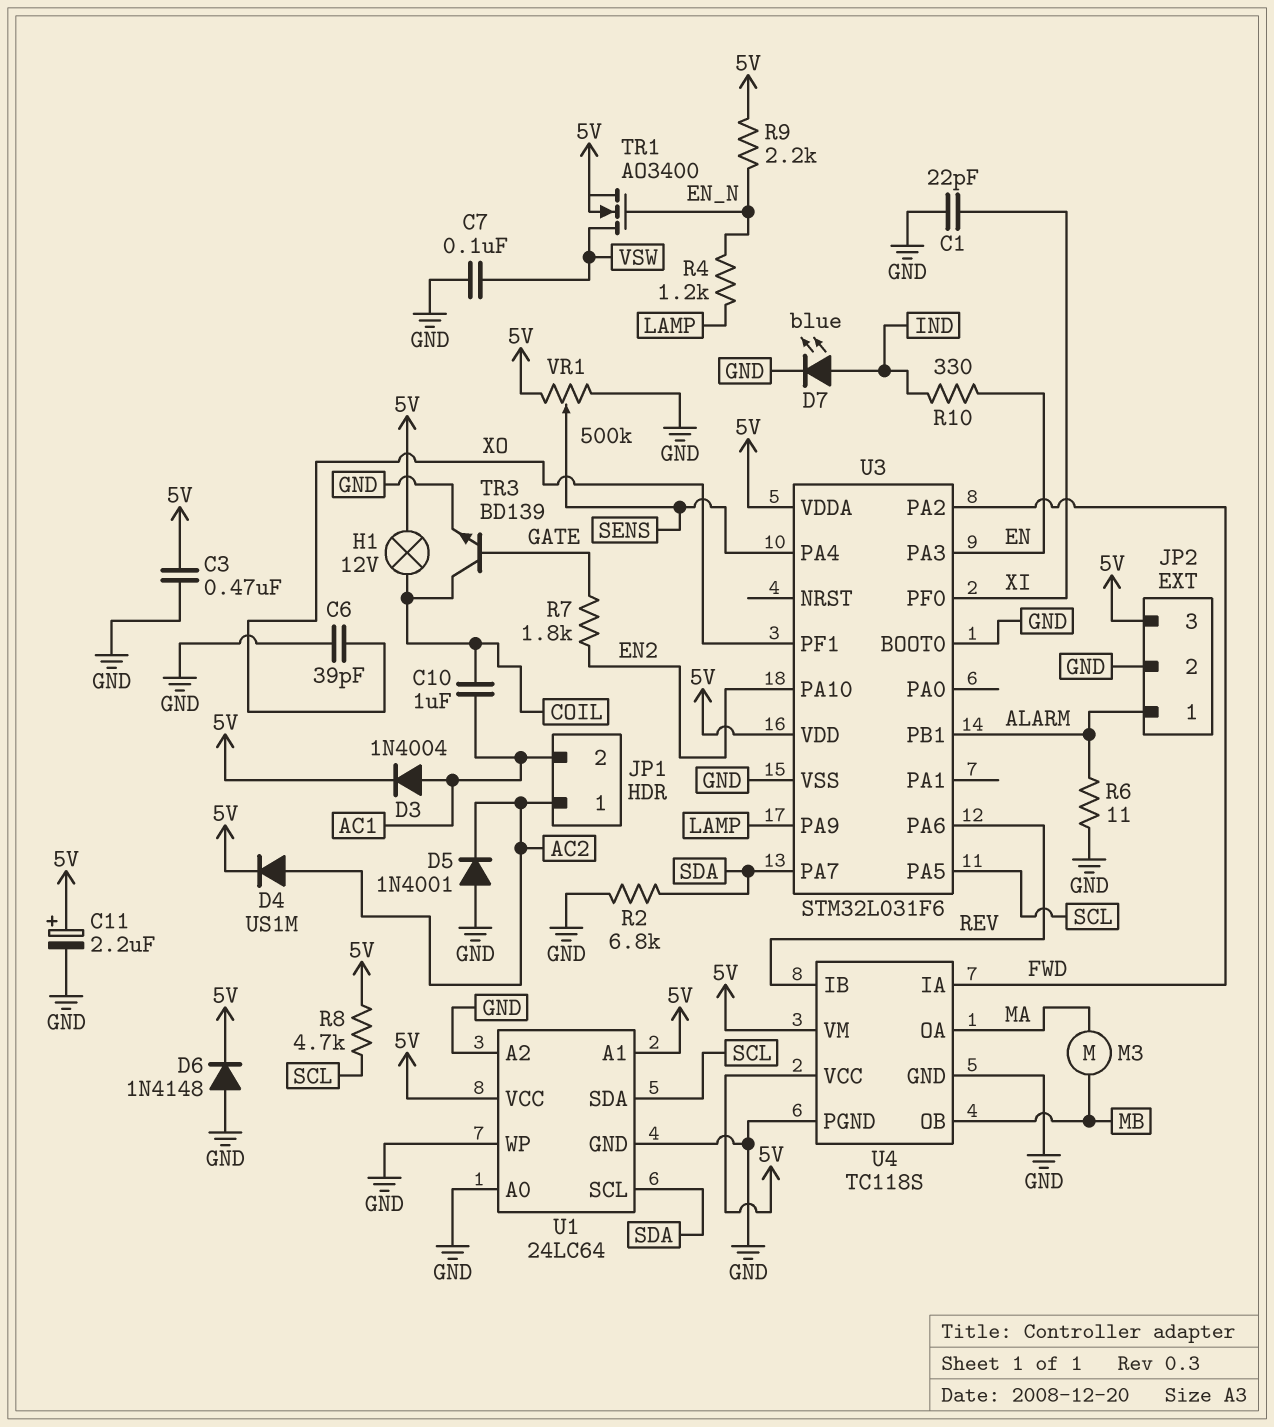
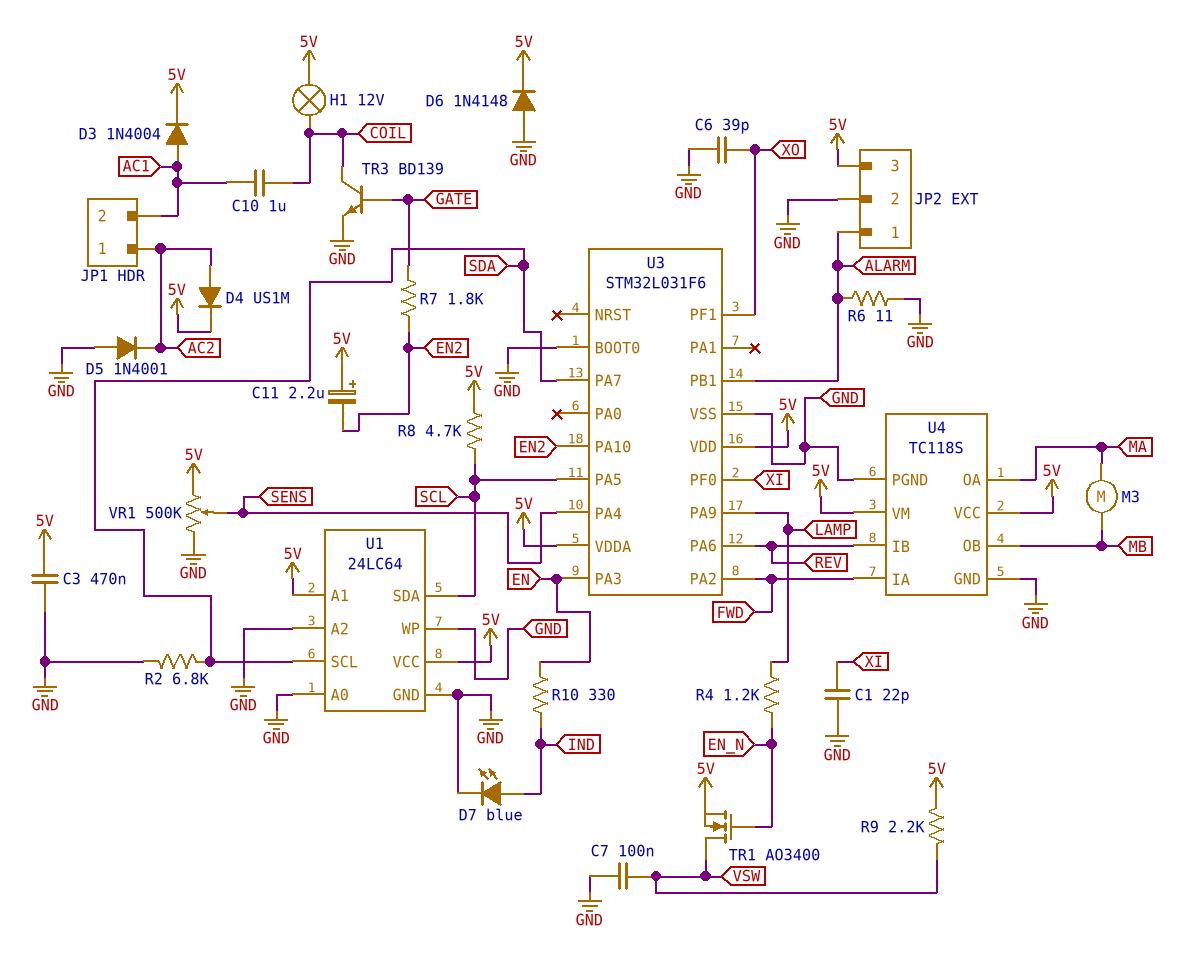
C11: 2.2uF (plus 5V, minus GND) -> 2.2uF (plus 5V, minus EN2)
R9: 2.2k (5V, EN_N) -> 2.2k (5V, VSW)

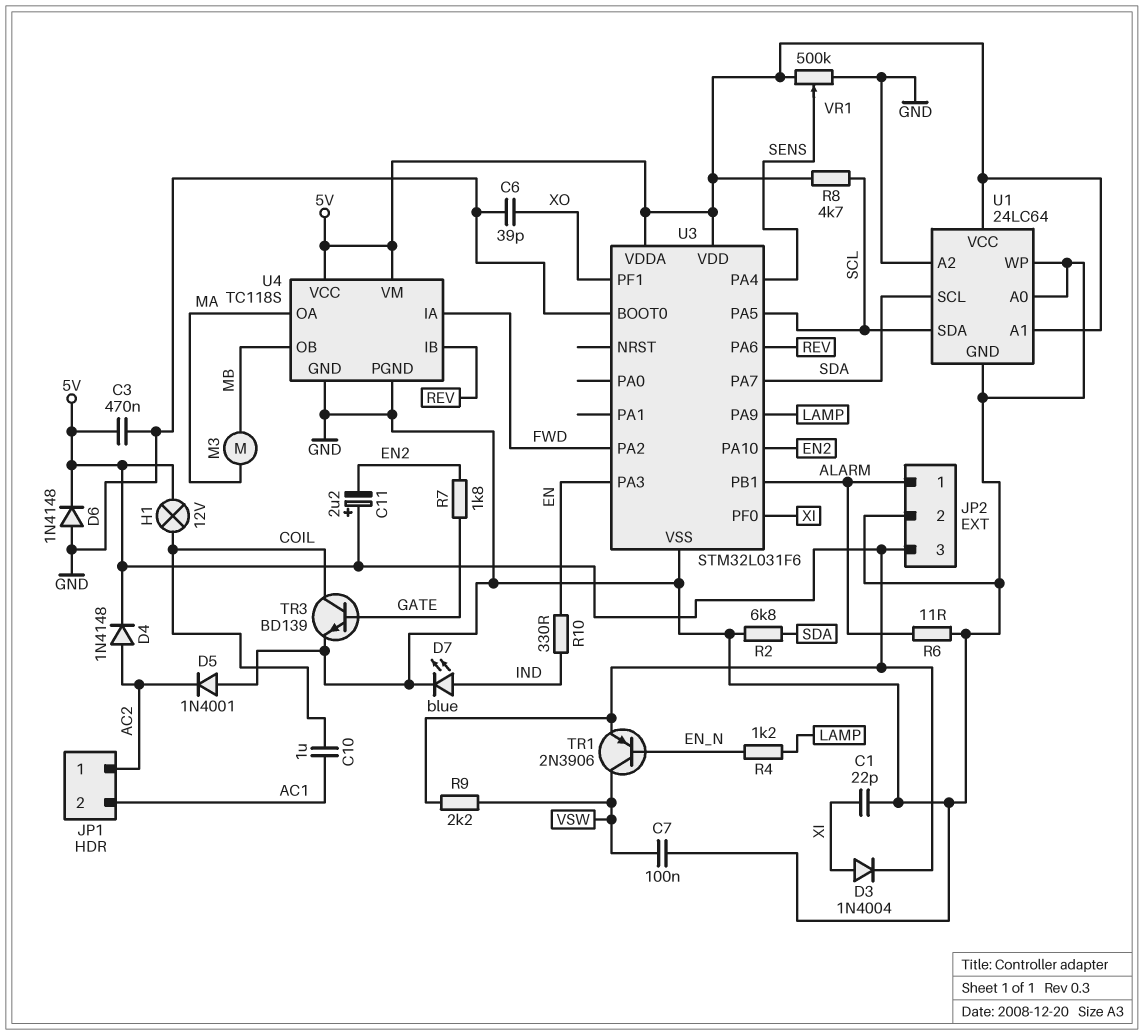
D3: diode 1N4004 (A AC1, K 5V) -> diode 1N4004 (A XI, K 5V)
D4: diode US1M (A AC2, K 5V) -> diode 1N4148 (A AC2, K 5V)
TR1: NMOS AO3400 (G EN_N, D VSW, S 5V) -> PNP 2N3906 (B EN_N, C VSW, E 5V)

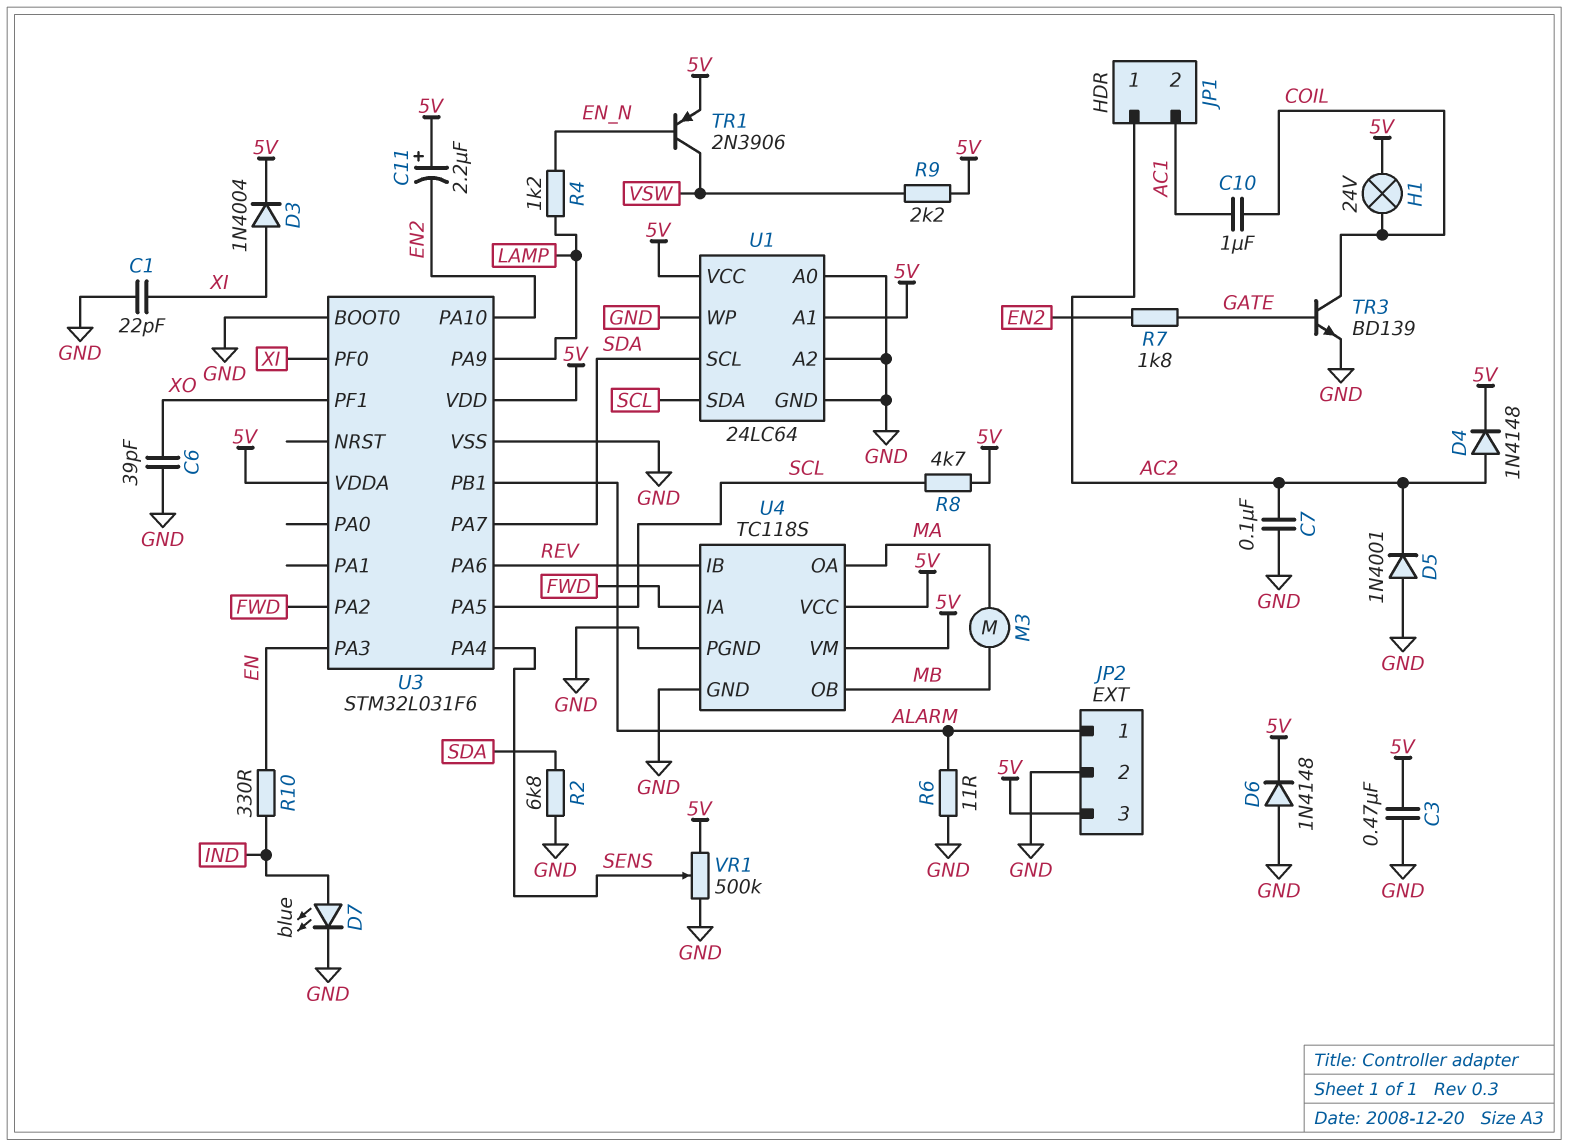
C7: 100nF (GND, VSW) -> 100nF (AC2, GND)
H1: lamp 12V (5V, COIL) -> lamp 24V (5V, COIL)

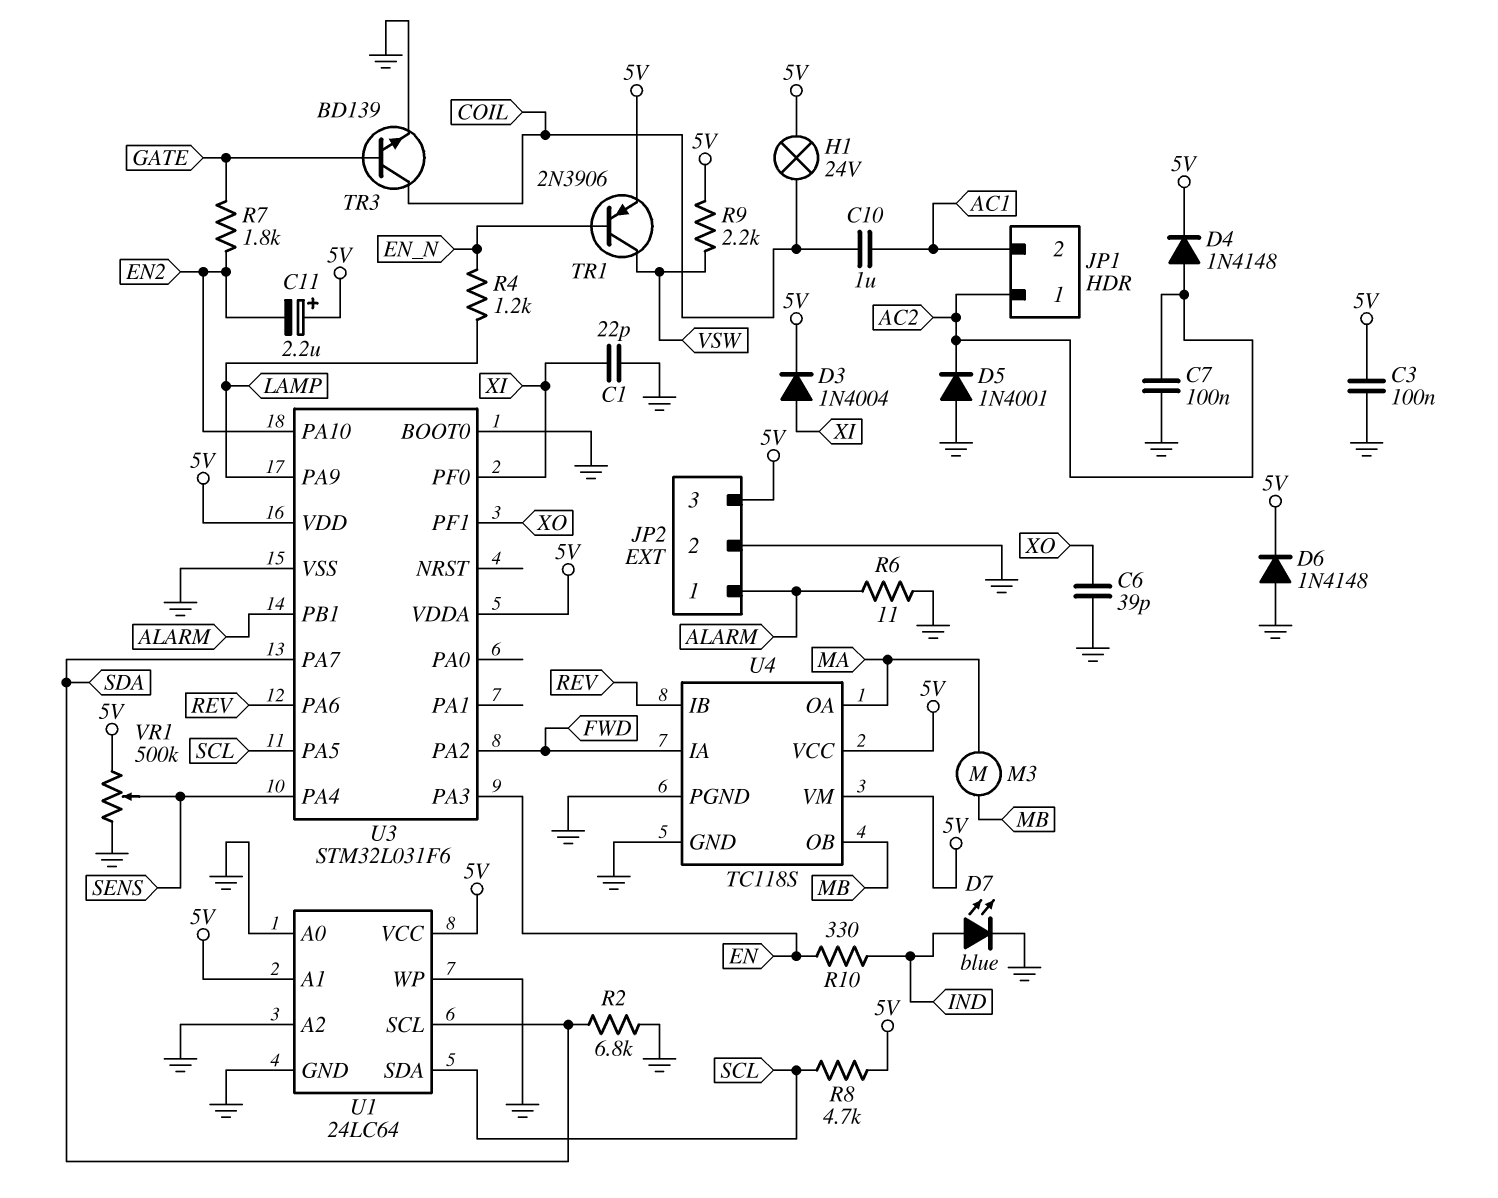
C3: 470nF (5V, GND) -> 100nF (5V, GND)

